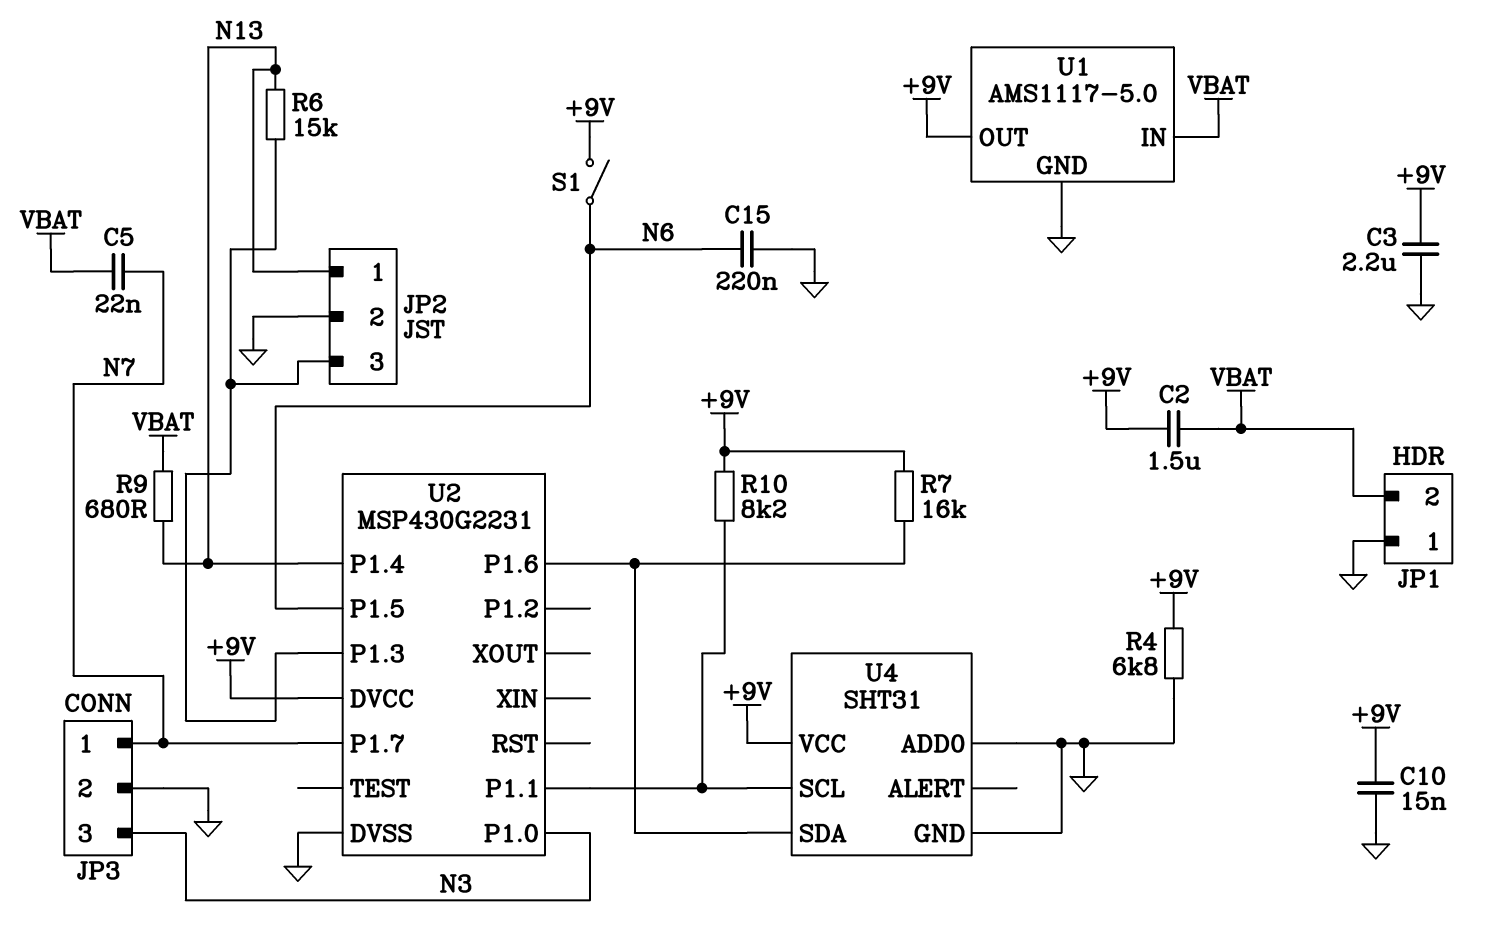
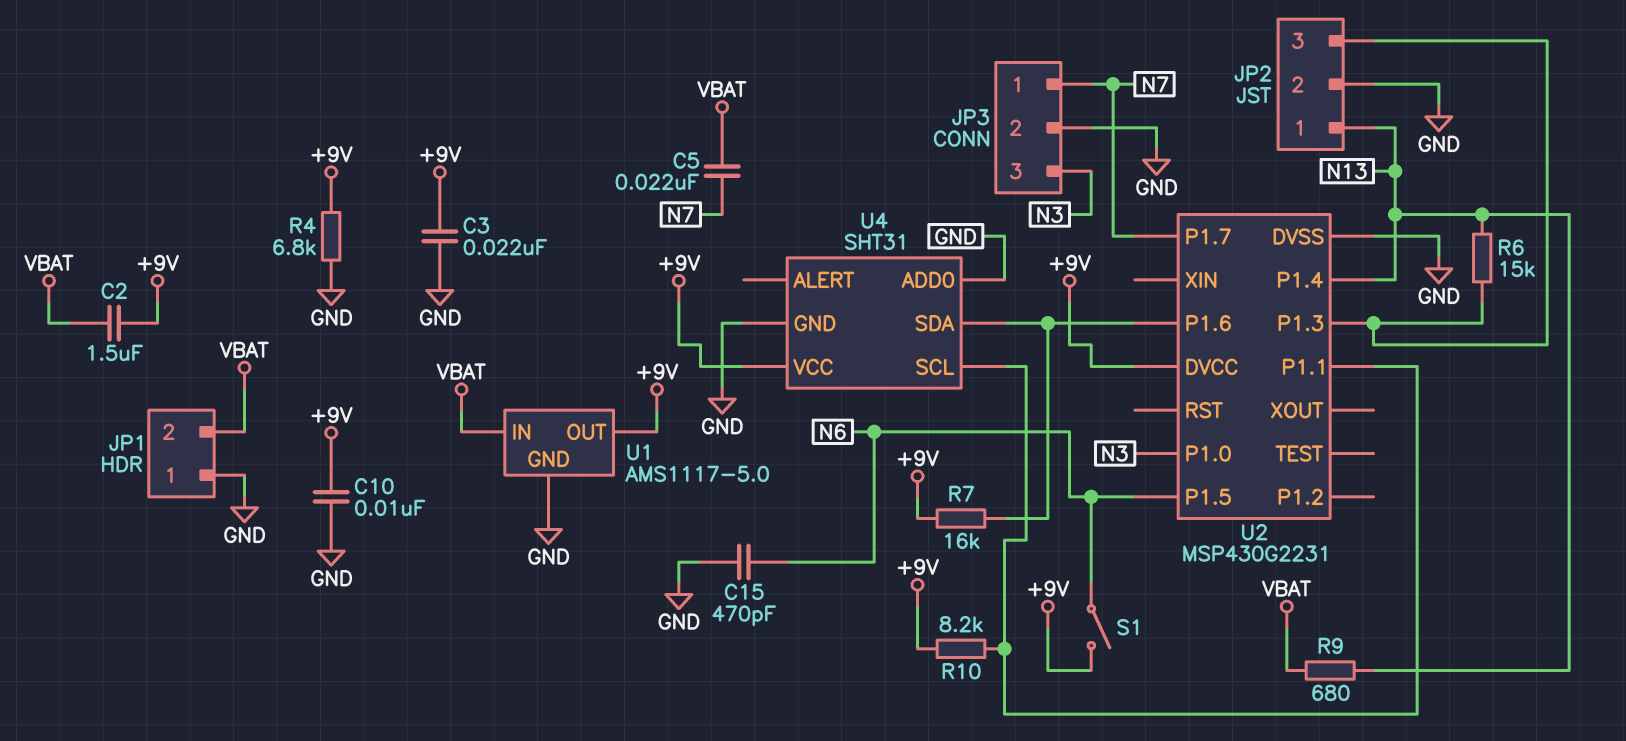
C3: 2.2uF (+9V, GND) -> 22nF (+9V, GND)
C10: 15nF (+9V, GND) -> 10nF (+9V, GND)
C15: 220nF (GND, N6) -> 470pF (GND, N6)

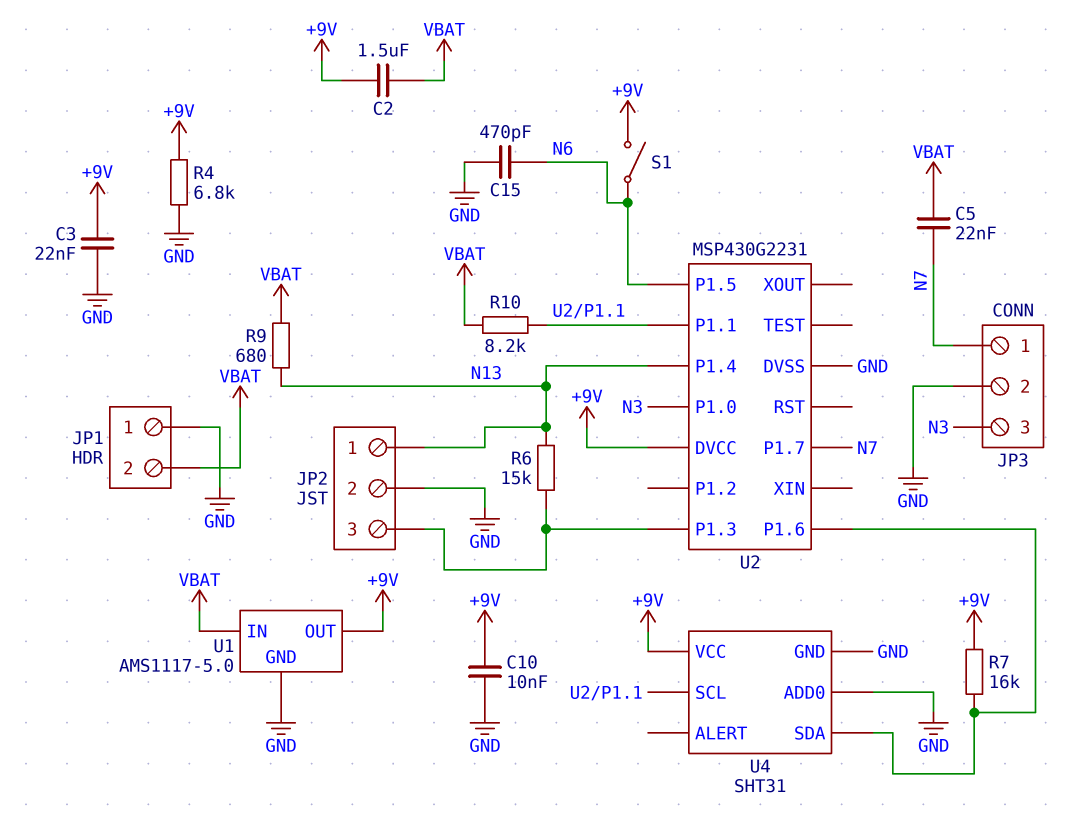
R10: 8.2k (+9V, U2/P1.1) -> 8.2k (U2/P1.1, VBAT)

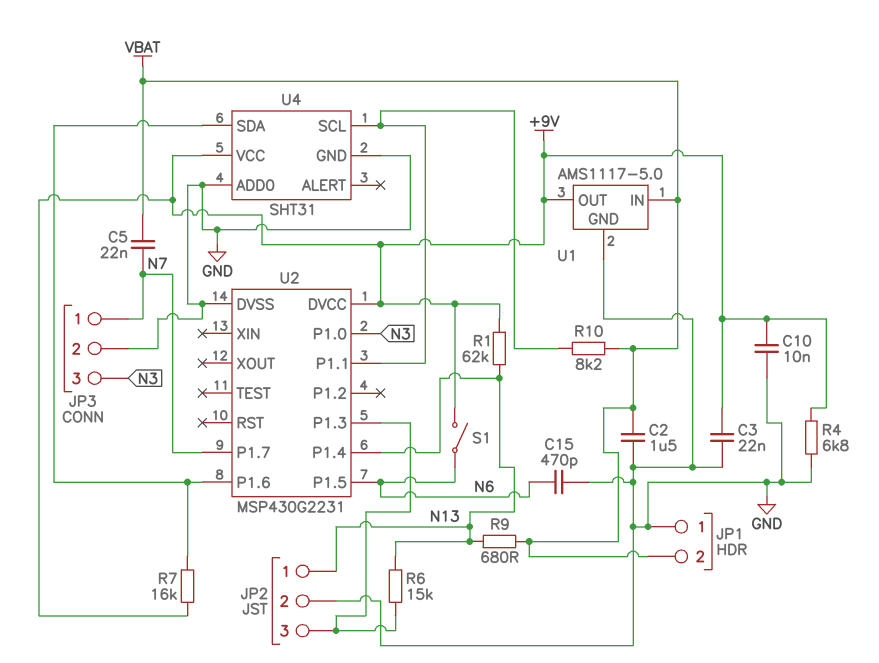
C2: 1.5uF (+9V, VBAT) -> 1.5uF (GND, VBAT)
R1: none -> 62k (+9V, N13)

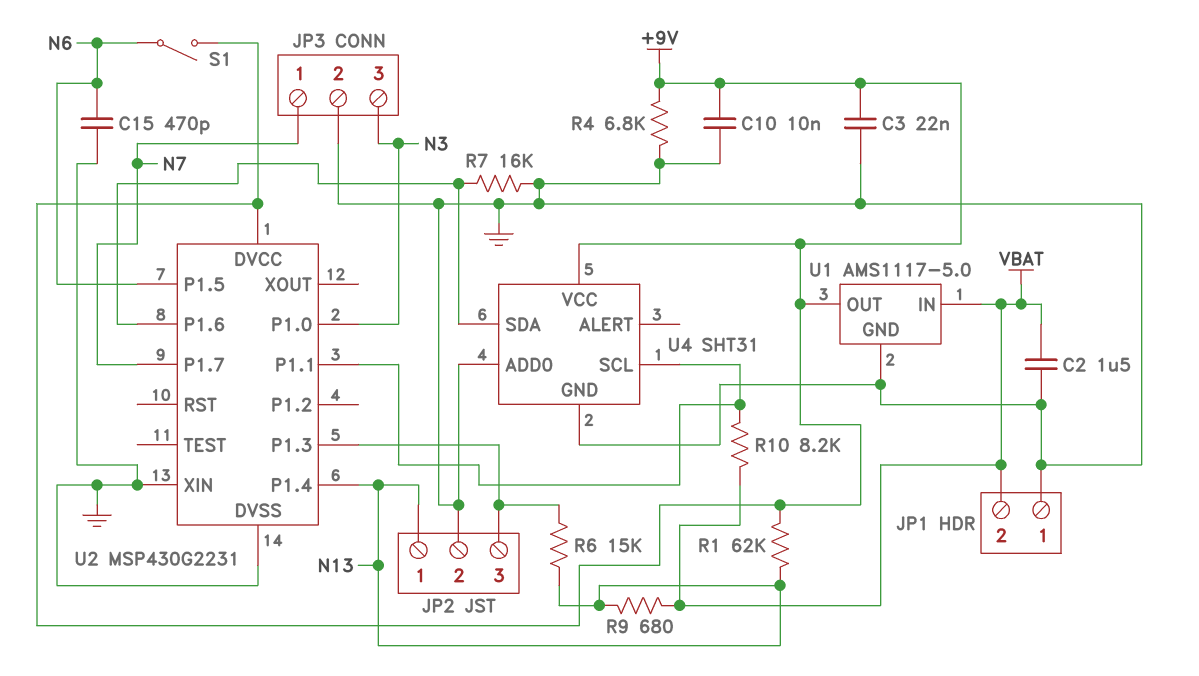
C5: 22nF (N7, VBAT) -> none
R7: 16k (+9V, U2/P1.6) -> 16k (GND, U2/P1.6)
U2 pin XIN: none -> GND

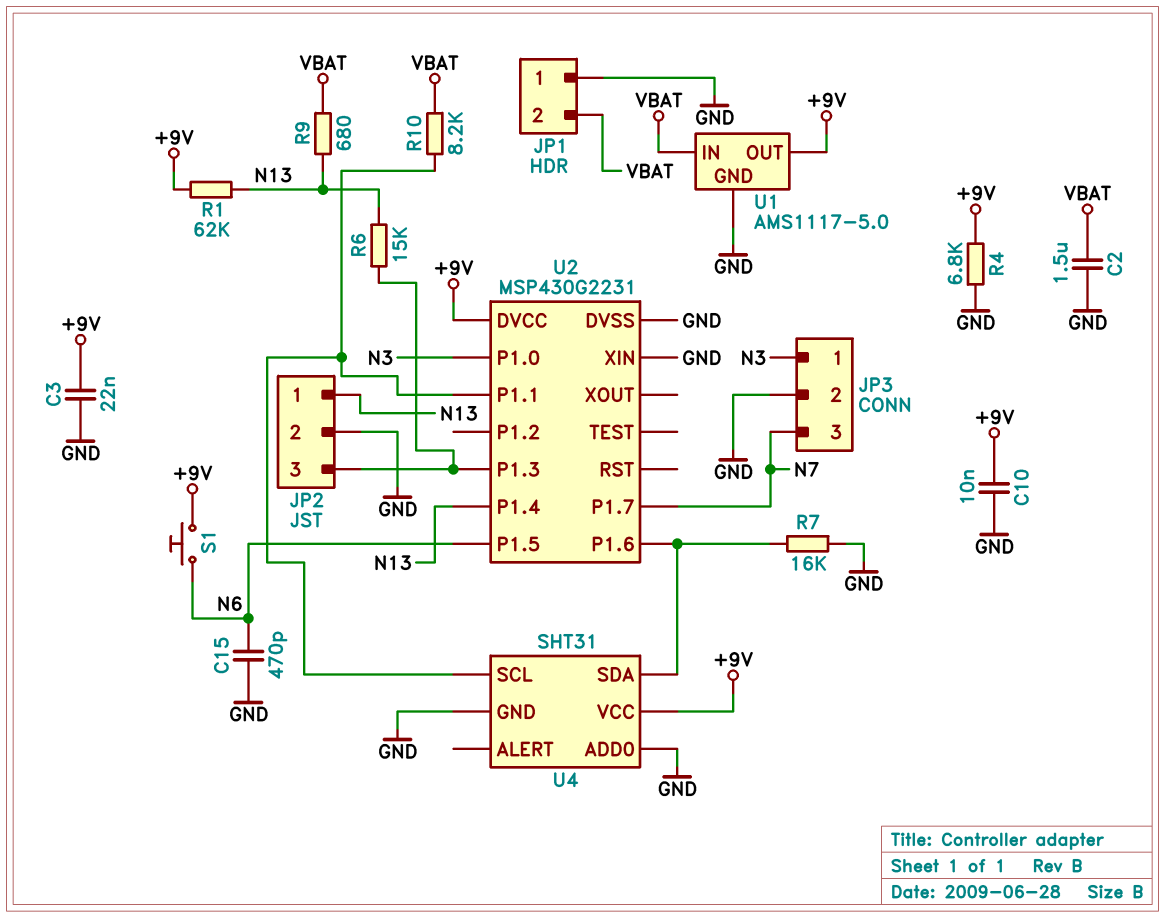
JP3 pin 1: N7 -> N3
JP3 pin 3: N3 -> N7
S1: switch (+9V, N6) -> button (+9V, N6)

